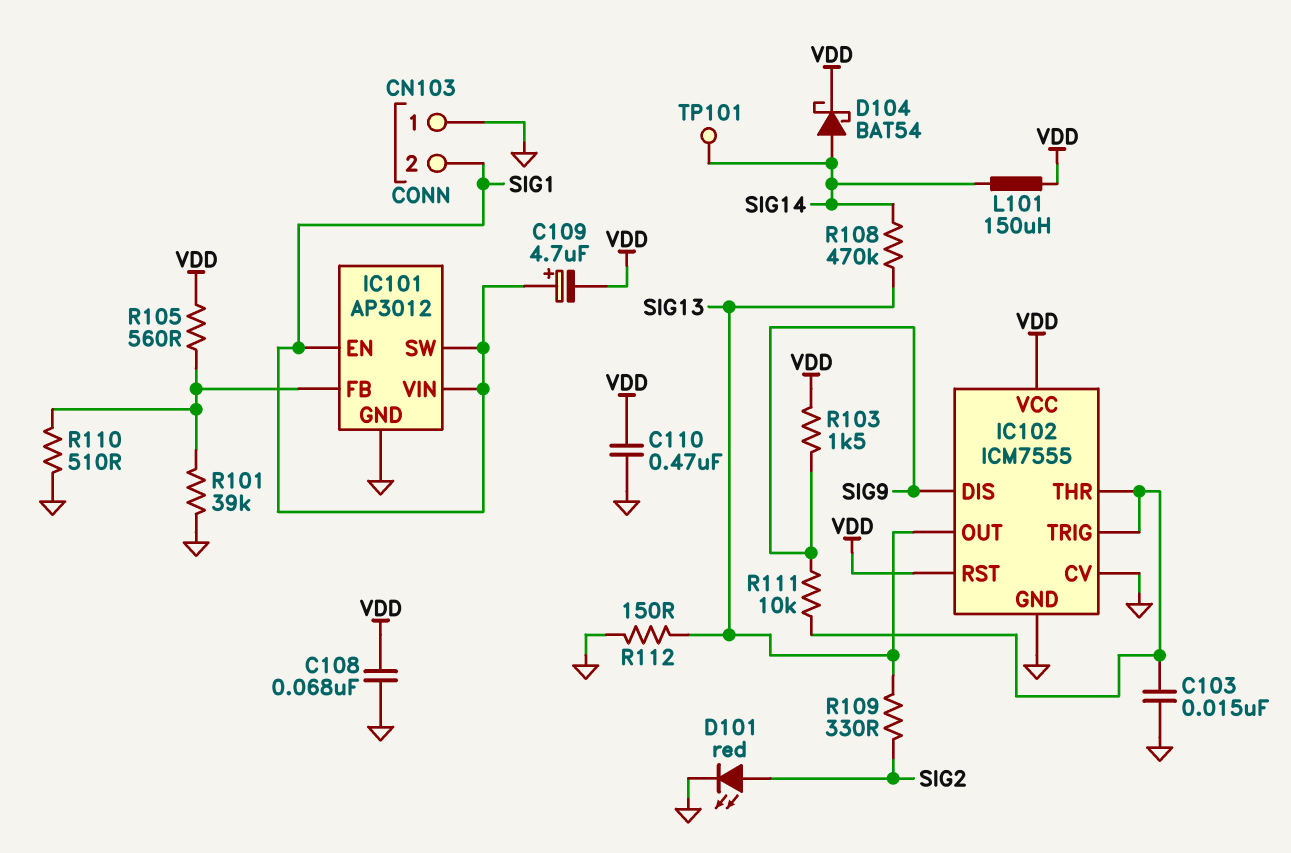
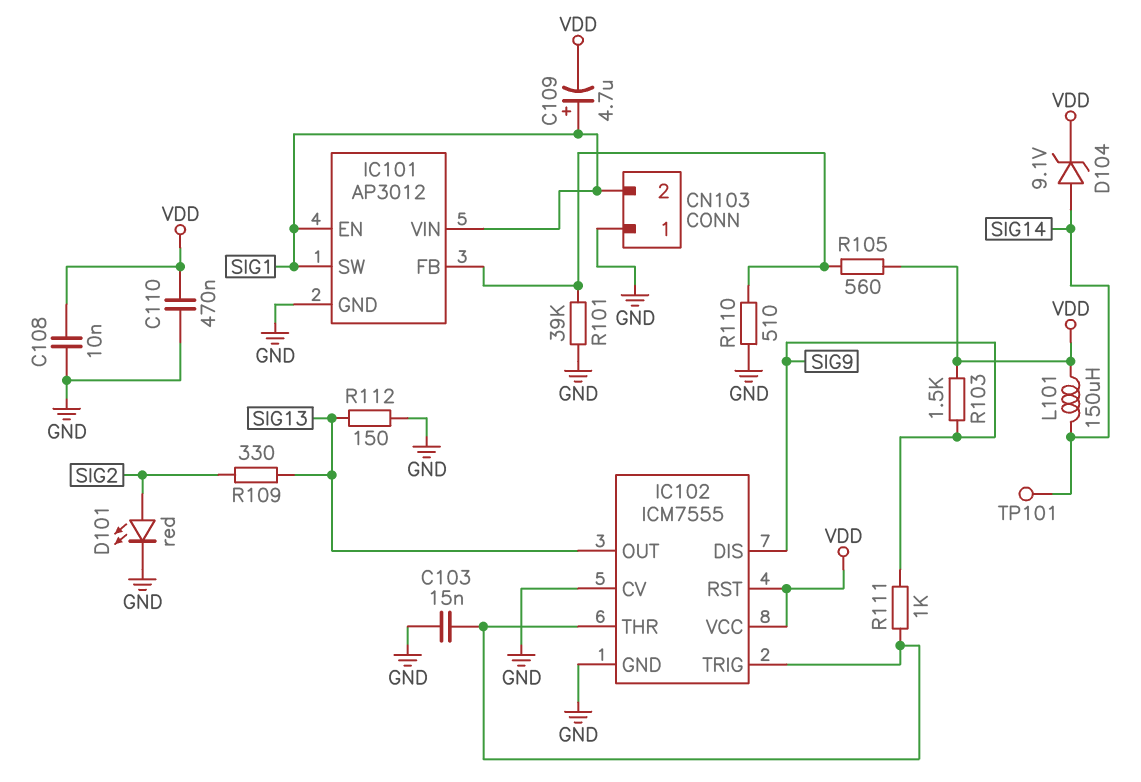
C108: 68nF (GND, VDD) -> 10nF (GND, VDD)
D104: schottky BAT54 (A SIG14, K VDD) -> zener 9.1V (A SIG14, K VDD)
R108: 470k (SIG13, SIG14) -> none
R111: 10k (IC102/THR, SIG9) -> 1k (IC102/THR, SIG9)

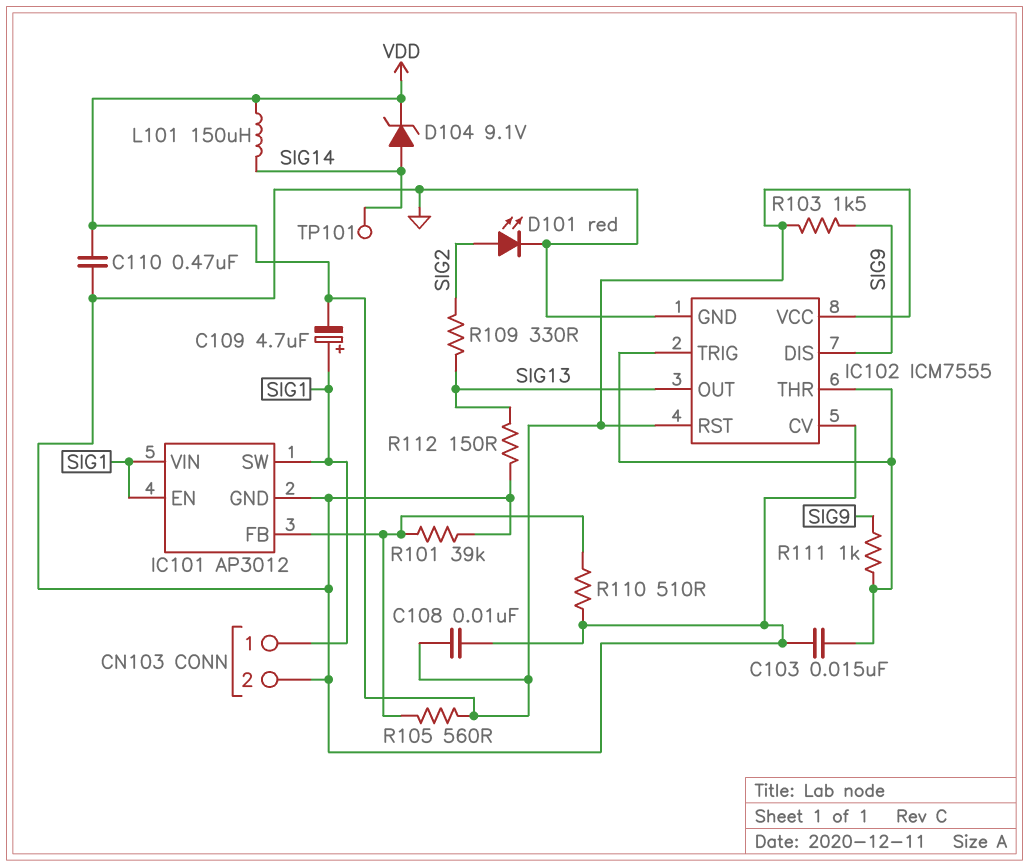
CN103 pin 1: GND -> SIG1
CN103 pin 2: SIG1 -> GND

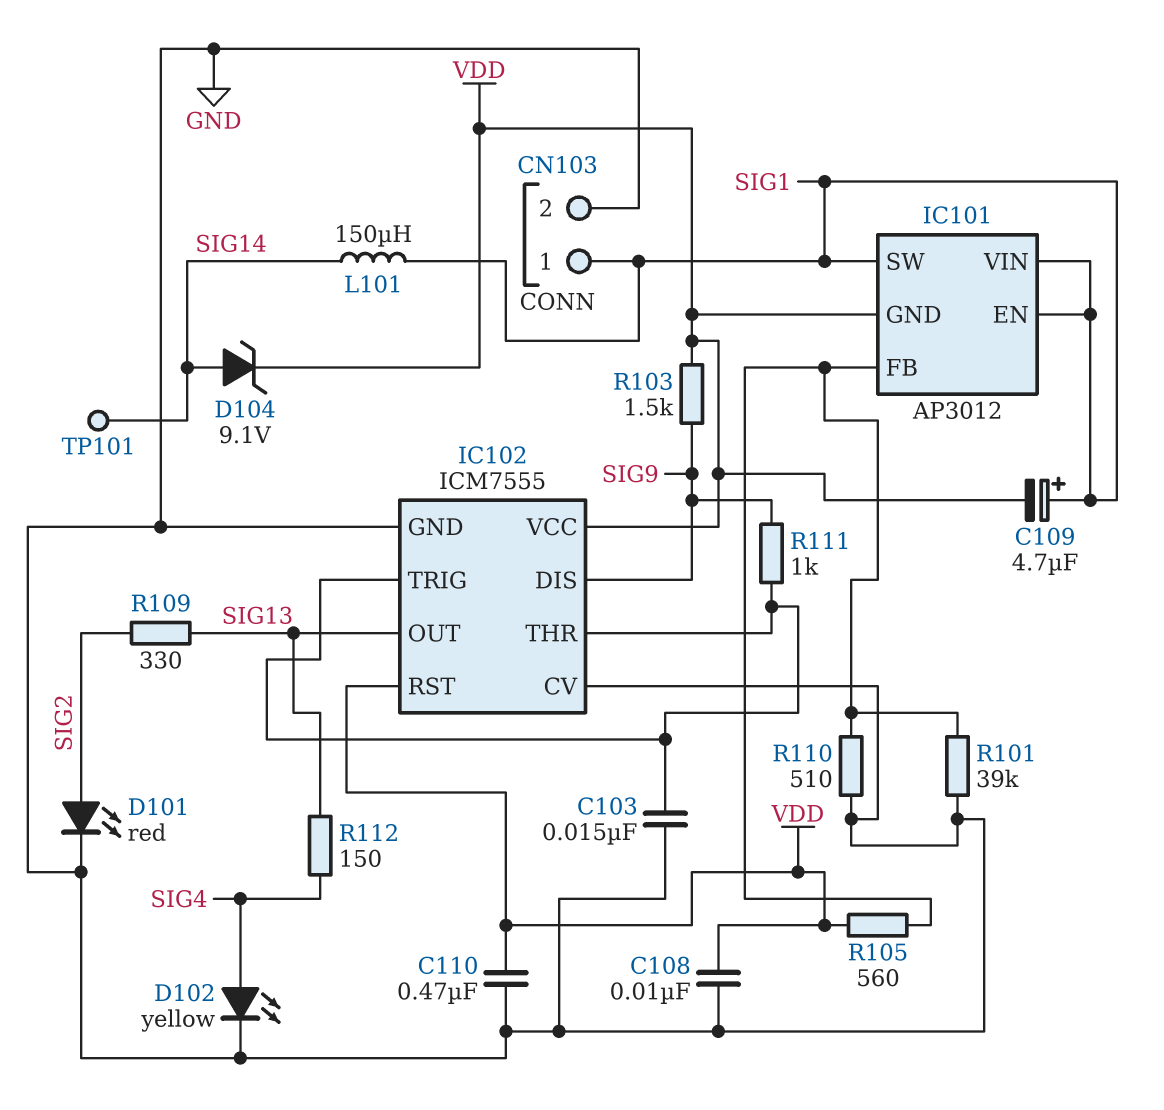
D102: none -> LED yellow (A SIG4, K GND)
IC101 pin GND: GND -> VDD
L101: 150uH (SIG14, VDD) -> 150uH (SIG1, SIG14)
R112: 150 (GND, SIG13) -> 150 (SIG4, SIG13)

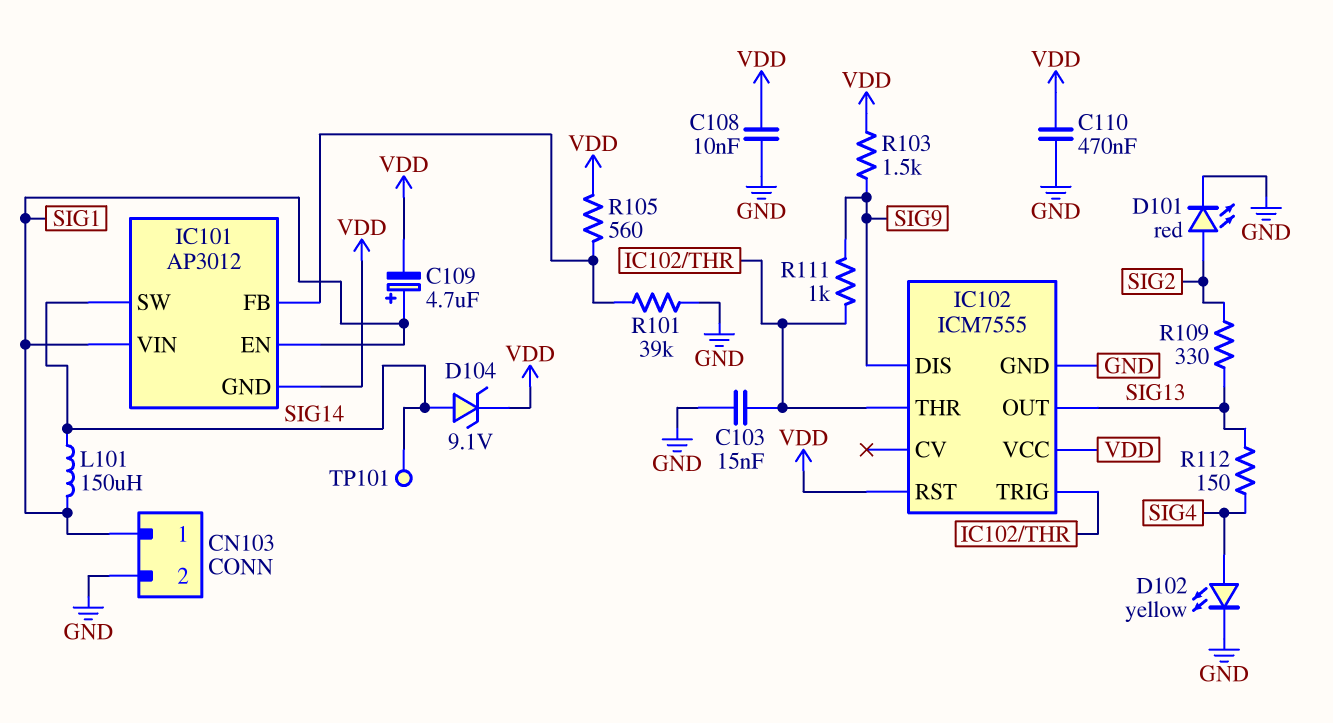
IC101 pin SW: SIG1 -> SIG14
IC102 pin CV: GND -> none
R110: 510 (GND, IC101/FB) -> none

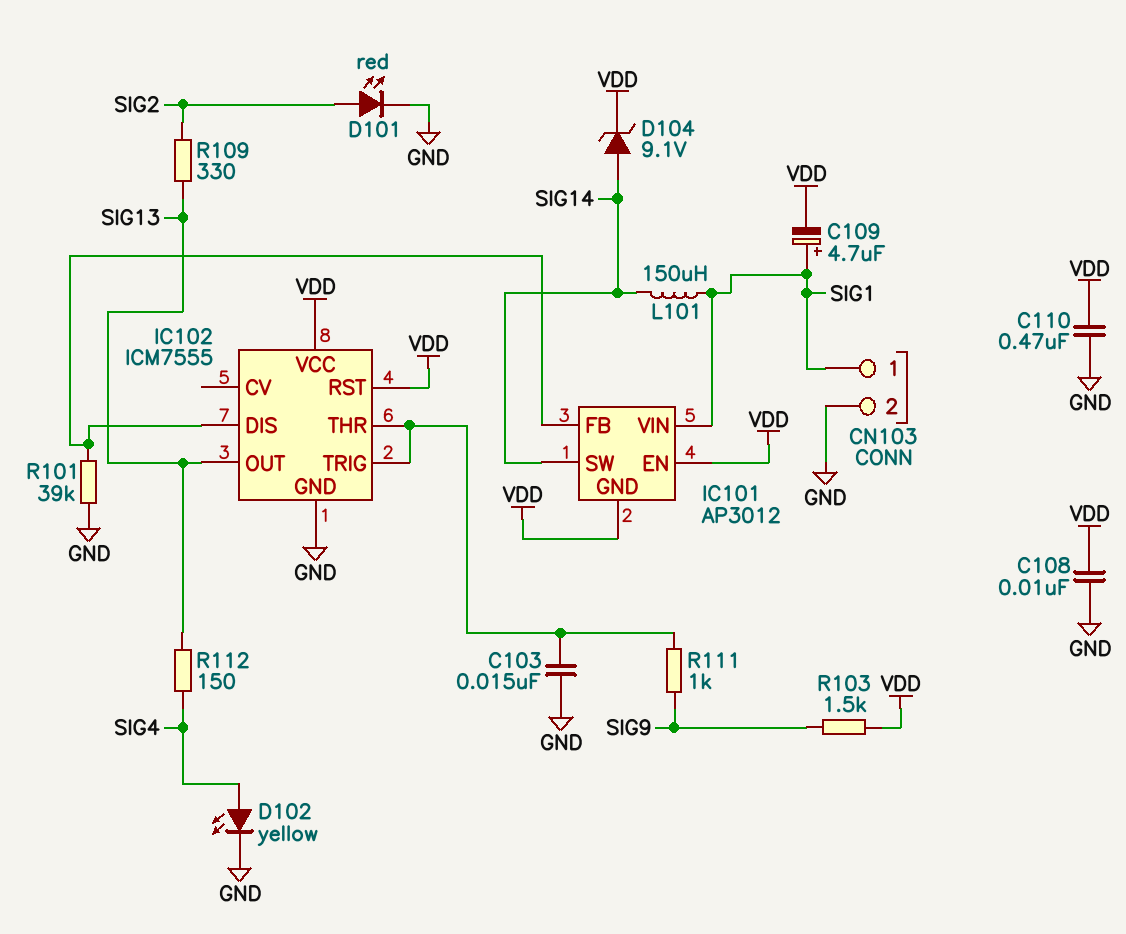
IC101 pin EN: SIG1 -> VDD
IC102 pin DIS: SIG9 -> IC101/FB
R105: 560 (IC101/FB, VDD) -> none
TP101: test point (SIG14) -> none

